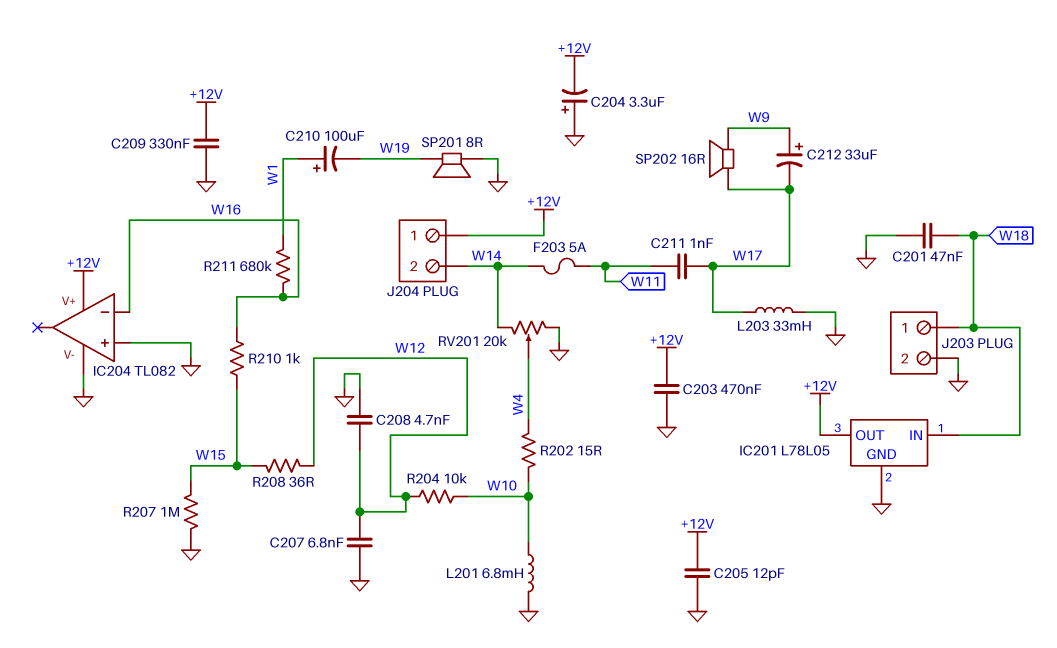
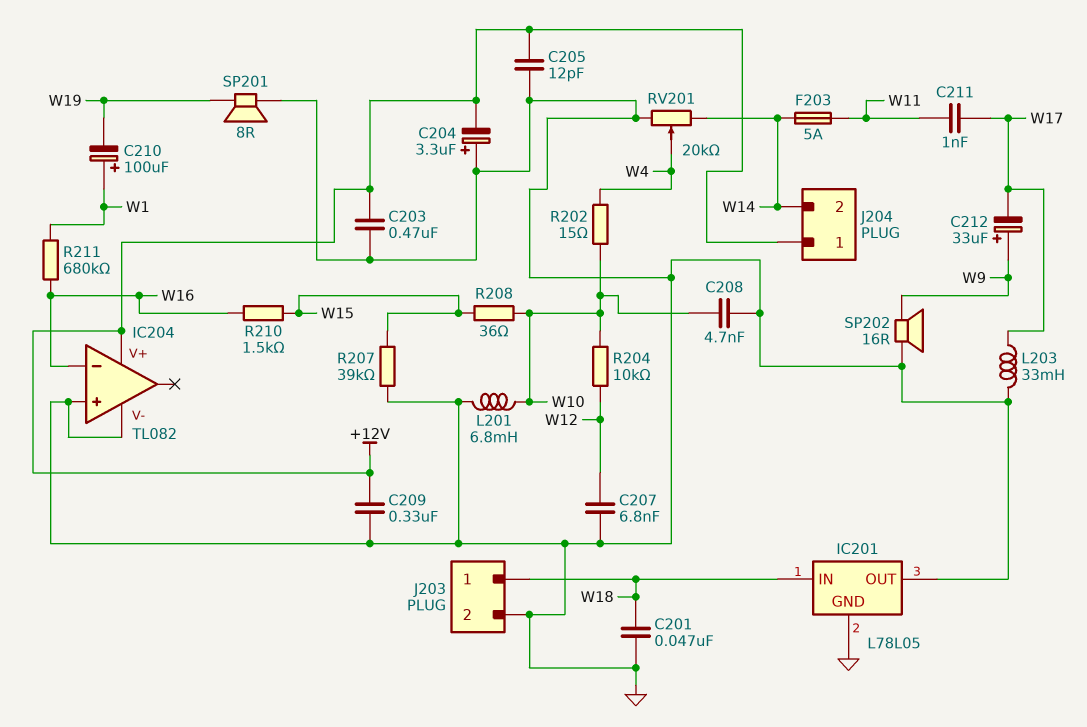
C208: 4.7nF (GND, W12) -> 4.7nF (GND, W10)
IC201 pin OUT: +12V -> GND
R207: 1M (GND, W15) -> 39k (GND, W15)
R208: 36 (W12, W15) -> 36 (W10, W15)
R210: 1k (W15, W16) -> 1.5k (W15, W16)
SP202: speaker 16R (W9, W17) -> speaker 16R (GND, W9)

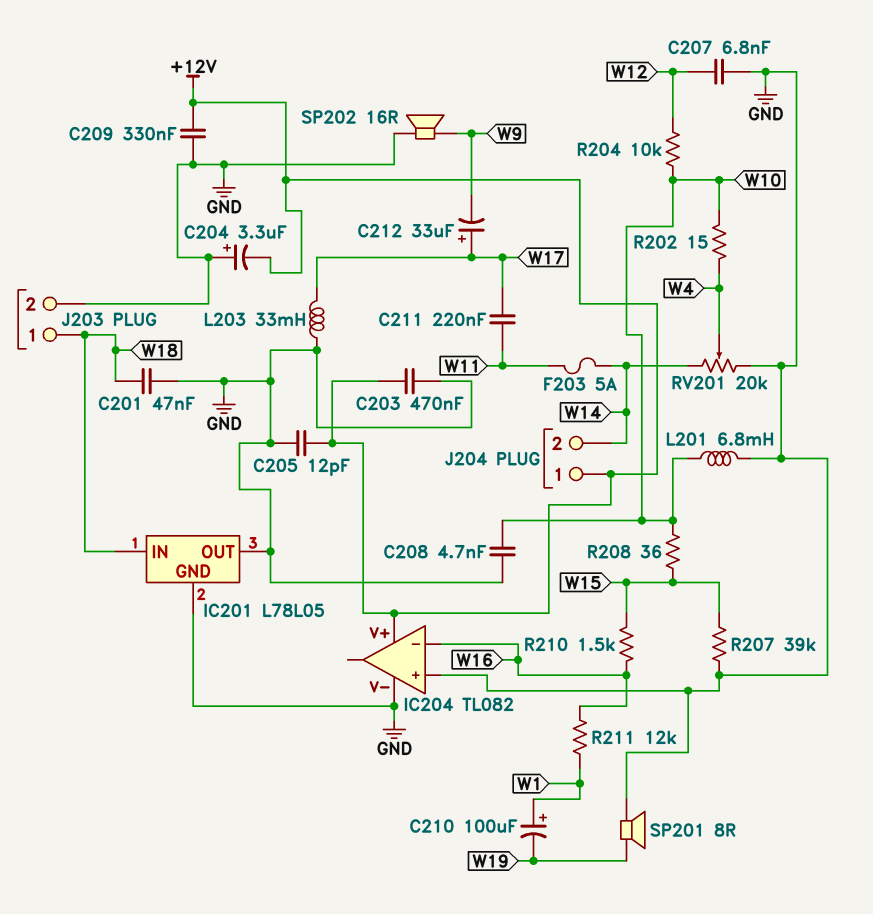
C211: 1nF (W11, W17) -> 220nF (W11, W17)
C212: 33uF (plus W9, minus W17) -> 33uF (plus W17, minus W9)
R211: 680k (W1, W16) -> 12k (W1, W16)

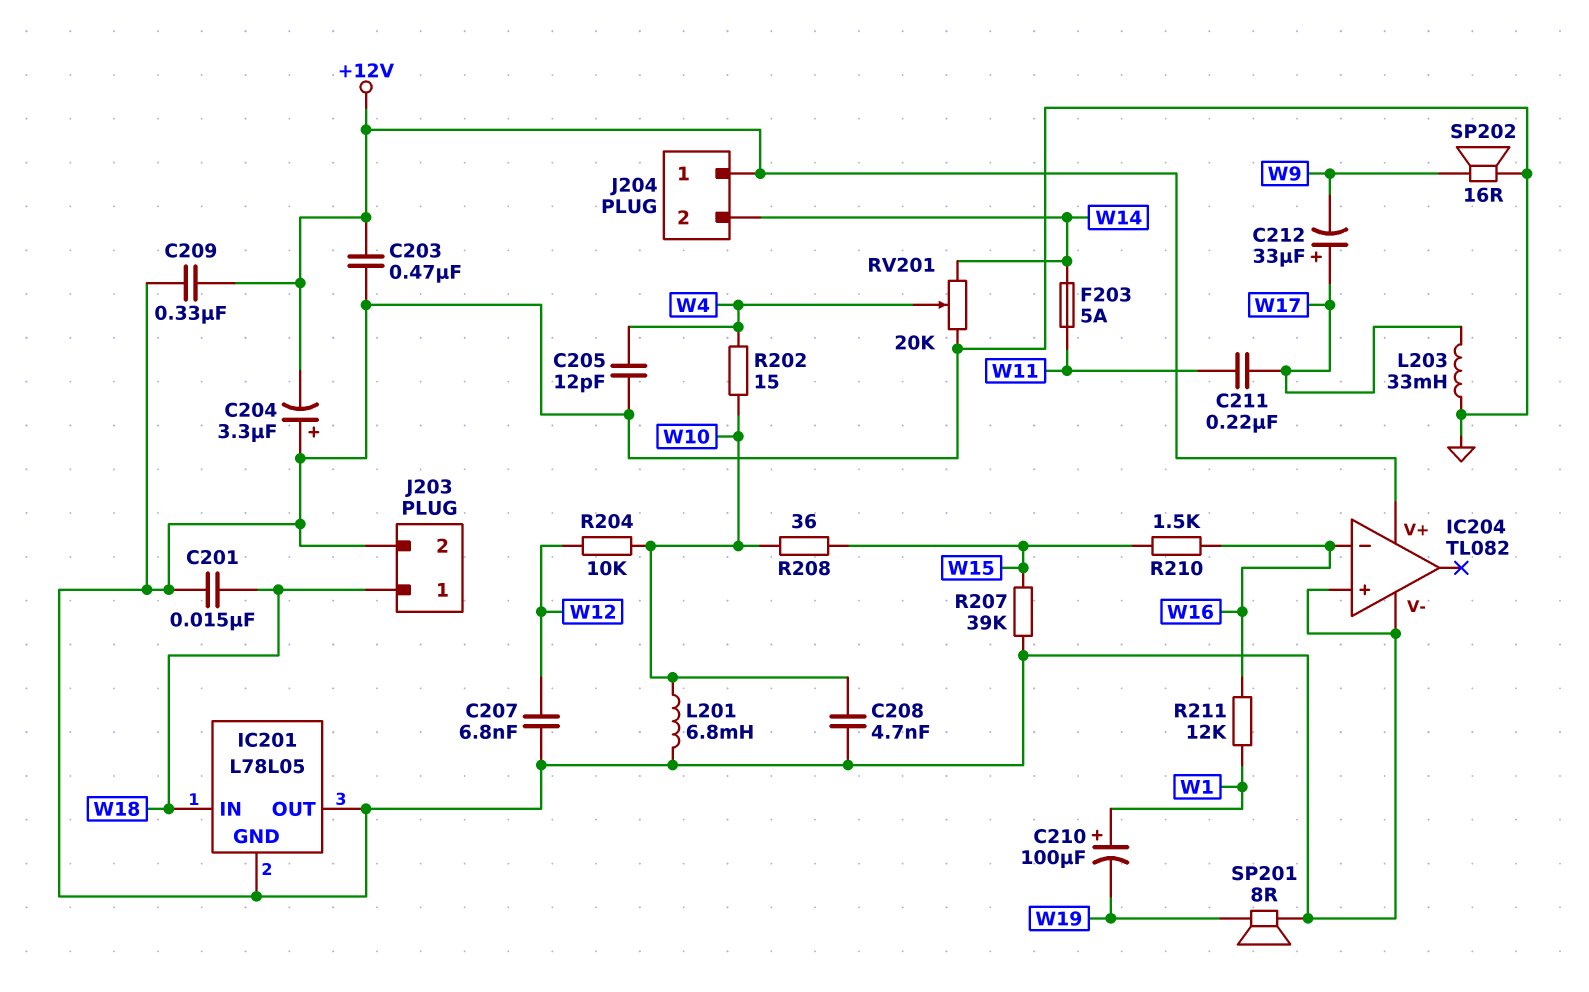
C201: 47nF (GND, W18) -> 15nF (GND, W18)
C205: 12pF (+12V, GND) -> 12pF (GND, W4)

